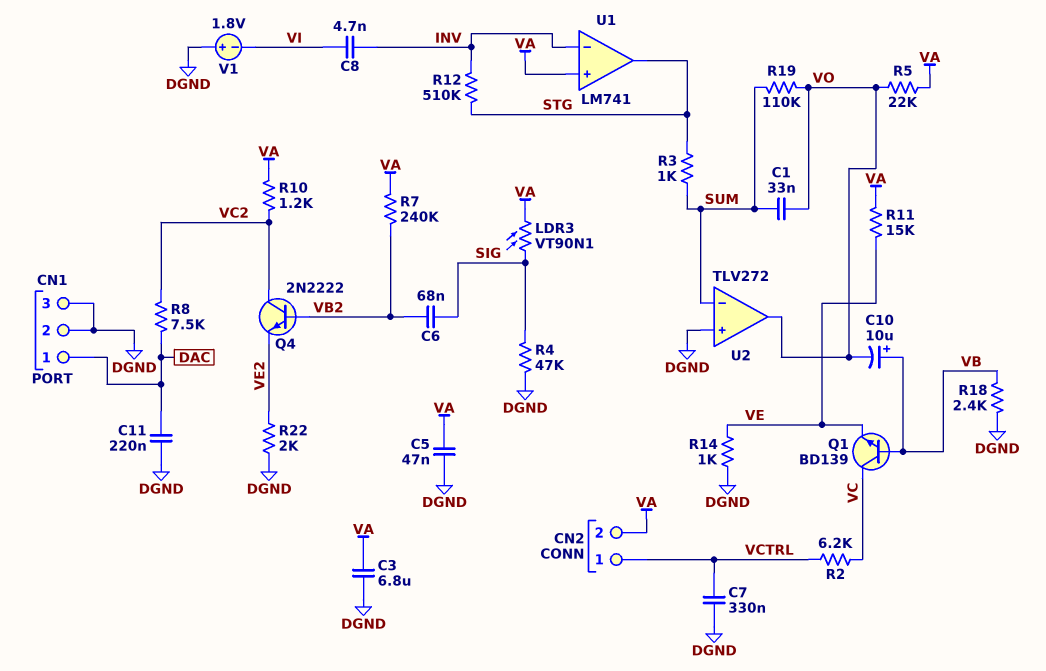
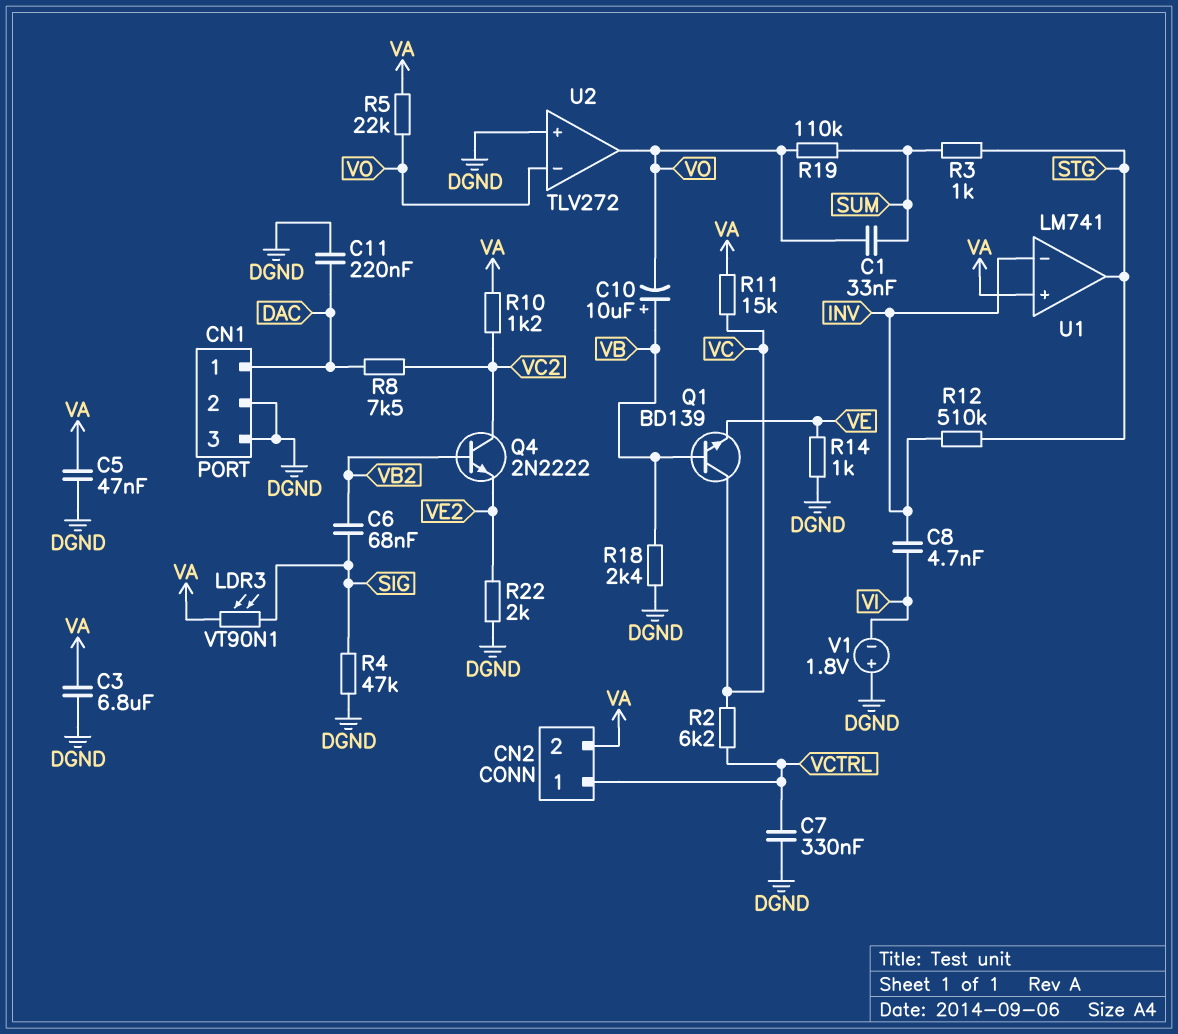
R7: 240k (VA, VB2) -> none
R11: 15k (VA, VE) -> 15k (VA, VC)
U2 pin in-: SUM -> VO

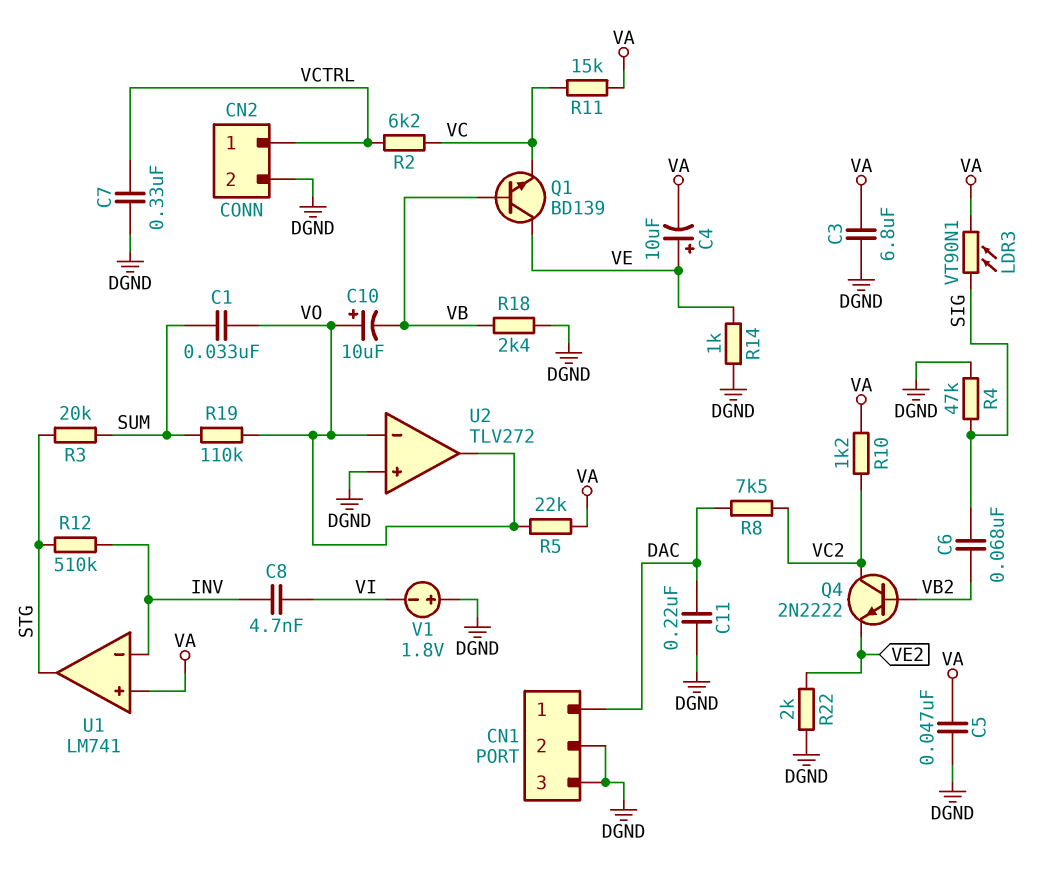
C4: none -> 10uF (plus VE, minus VA)
C10: 10uF (plus VB, minus VO) -> 10uF (plus VO, minus VB)
CN2 pin 2: VA -> DGND
Q1: NPN BD139 (B VB, C VC, E VE) -> NPN BD139 (B VB, C VE, E VC)
R3: 1k (STG, SUM) -> 20k (STG, SUM)

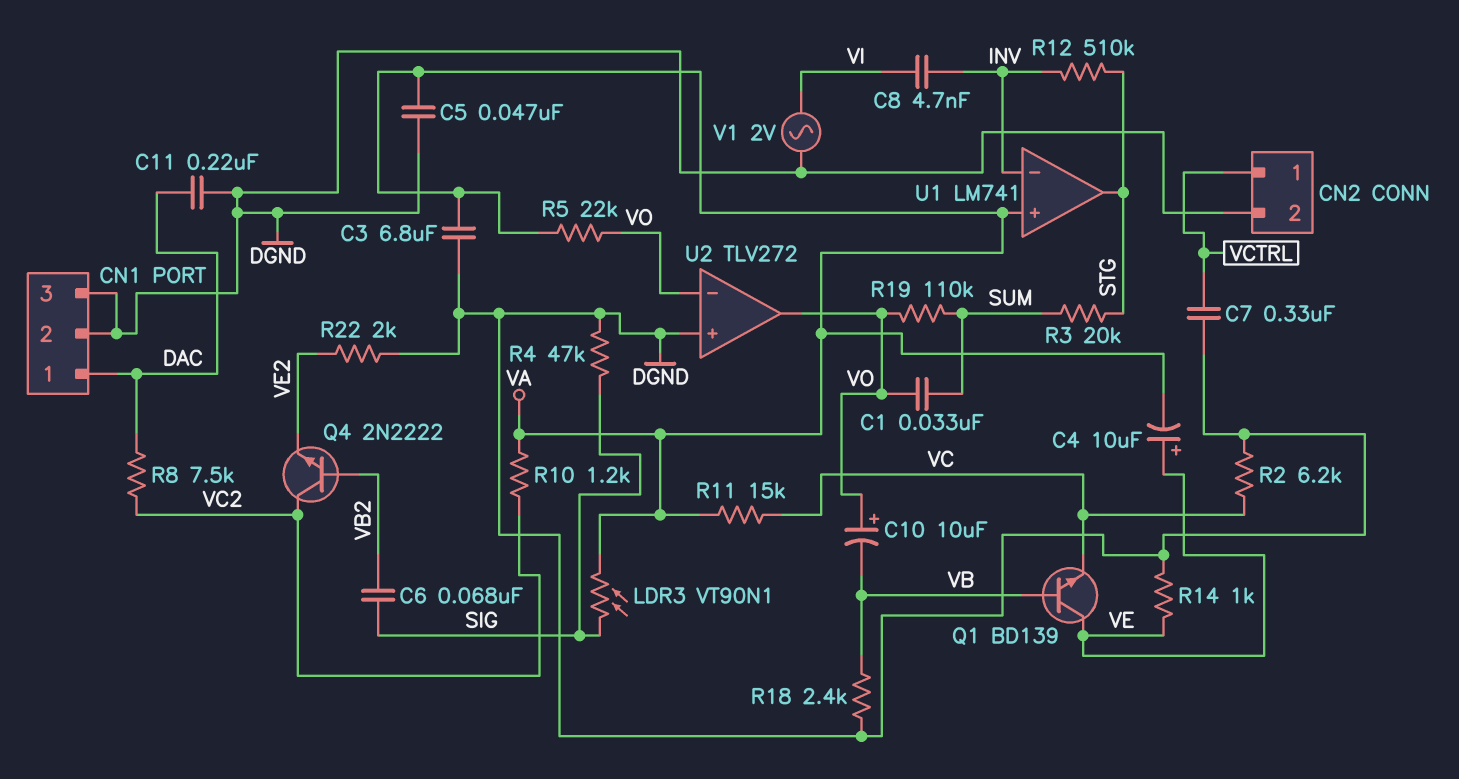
R2: 6.2k (VC, VCTRL) -> 6.2k (DGND, VC)
V1: 1.8V (plus DGND, minus VI) -> AC 2V (DGND, VI)

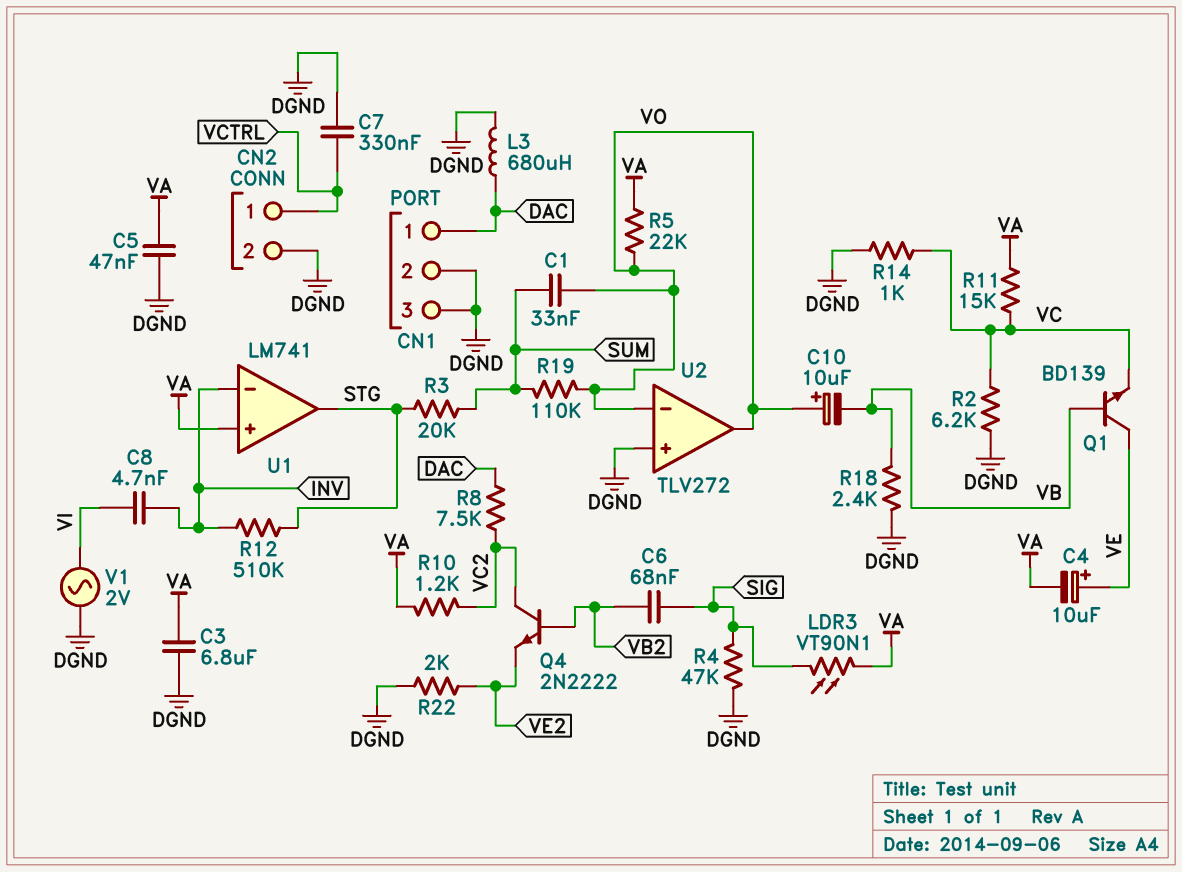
C11: 220nF (DAC, DGND) -> none
L3: none -> 680uH (DAC, DGND)
R14: 1k (DGND, VE) -> 1k (DGND, VC)

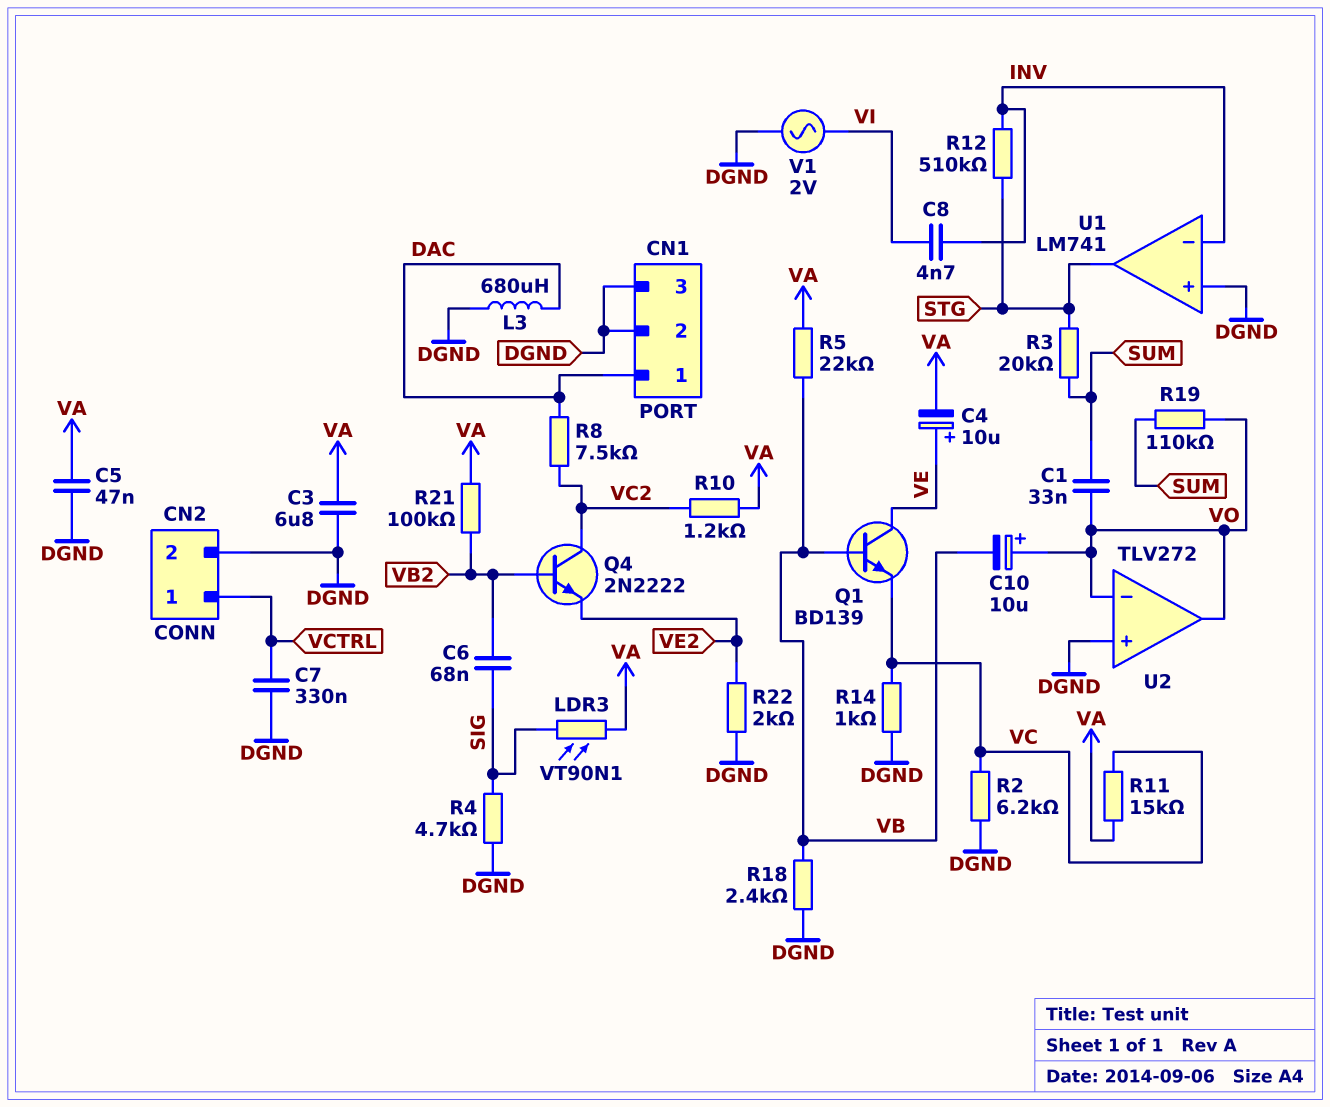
R4: 47k (DGND, SIG) -> 4.7k (DGND, SIG)
R5: 22k (VA, VO) -> 22k (VA, VB)
R21: none -> 100k (VA, VB2)
U1 pin in+: VA -> DGND

